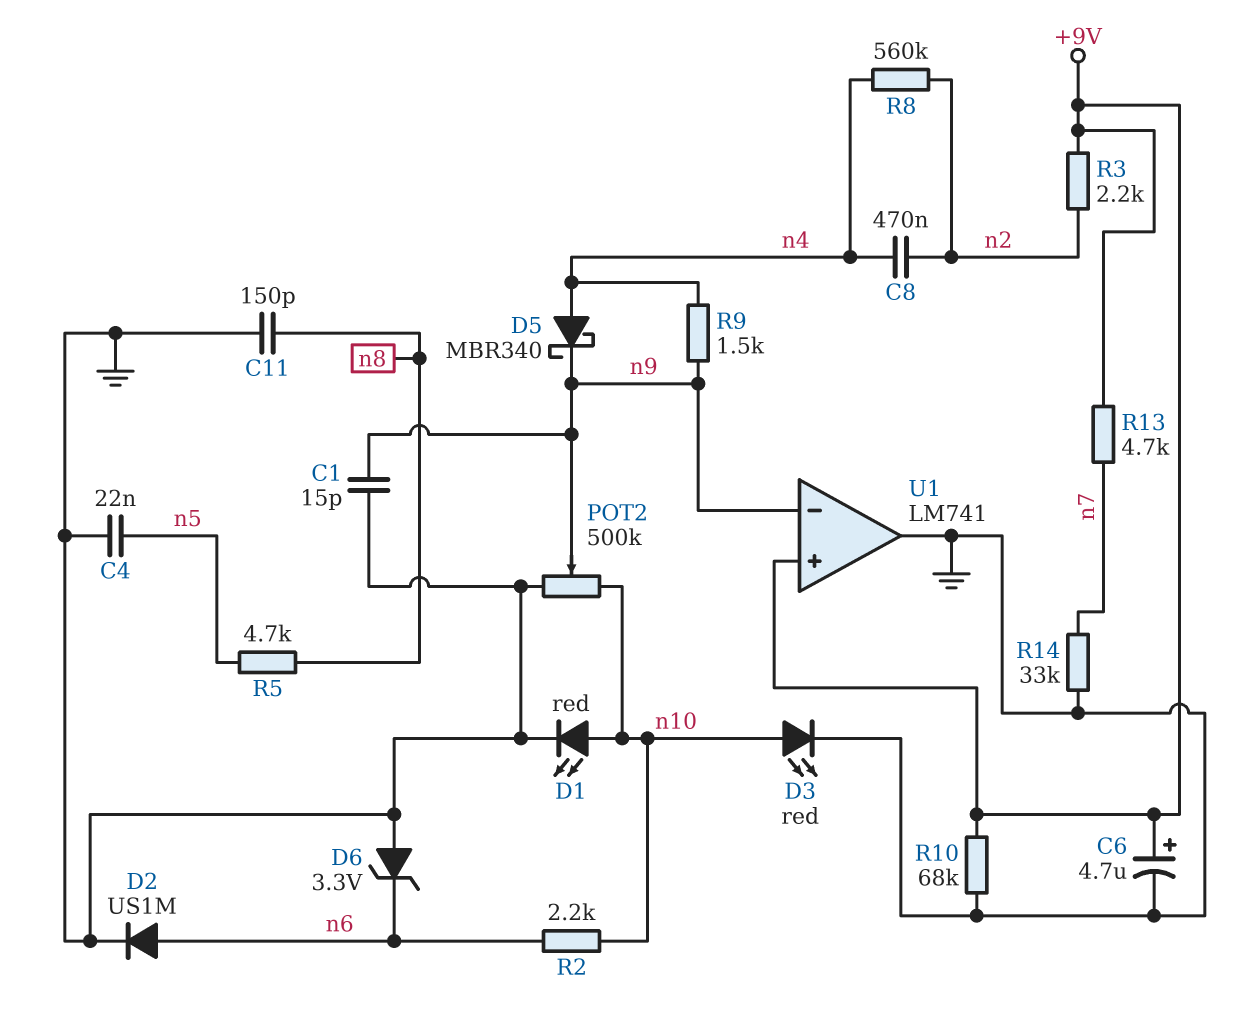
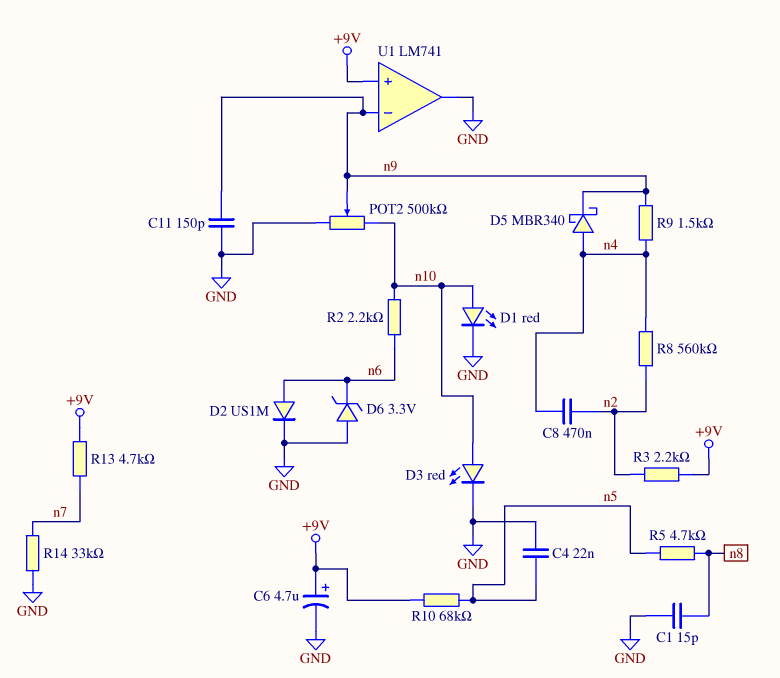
C1: 15pF (GND, n9) -> 15pF (GND, n8)
C11: 150pF (GND, n8) -> 150pF (GND, n9)
R10: 68k (+9V, GND) -> 68k (+9V, n5)

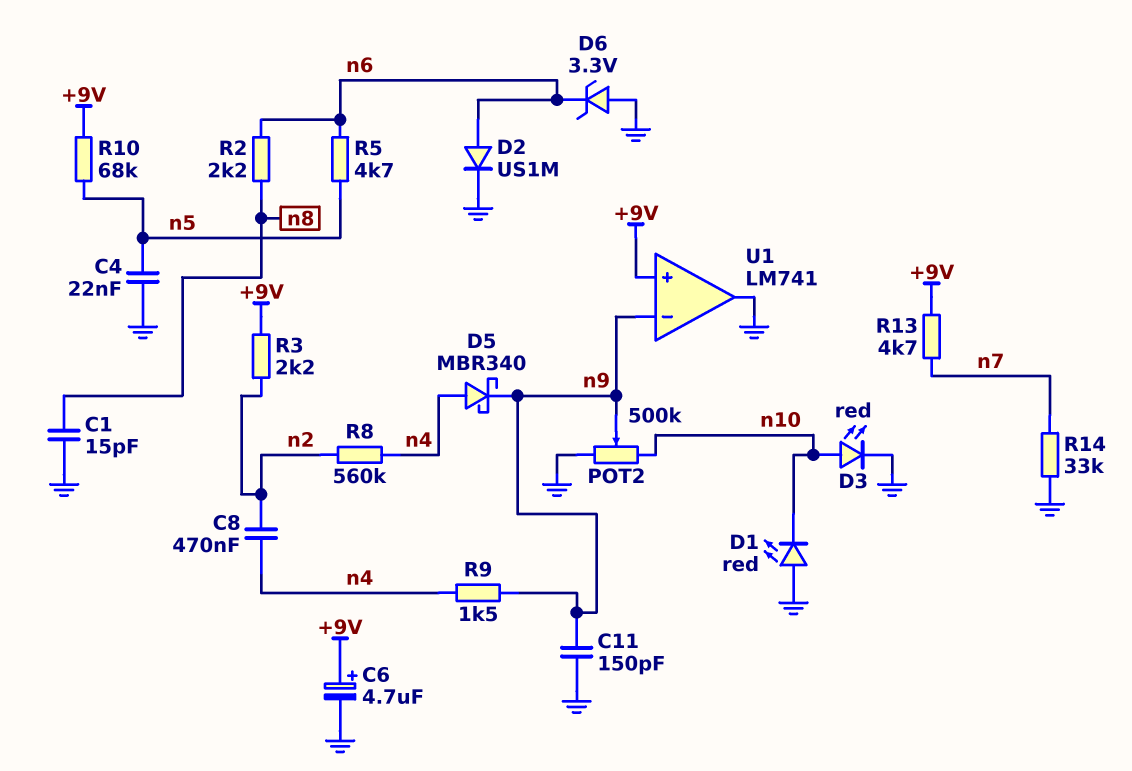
D1: LED red (A n10, K GND) -> LED red (A GND, K n10)
R2: 2.2k (n6, n10) -> 2.2k (n6, n8)
R5: 4.7k (n5, n8) -> 4.7k (n5, n6)

